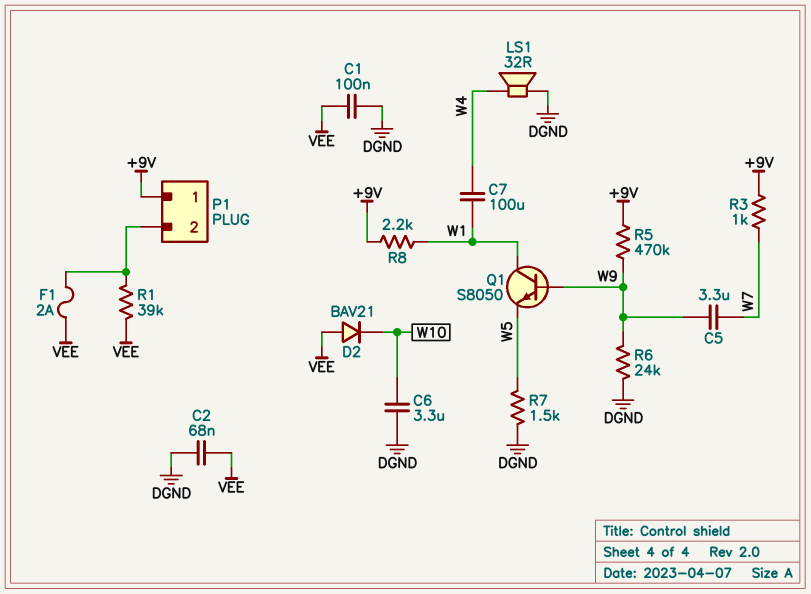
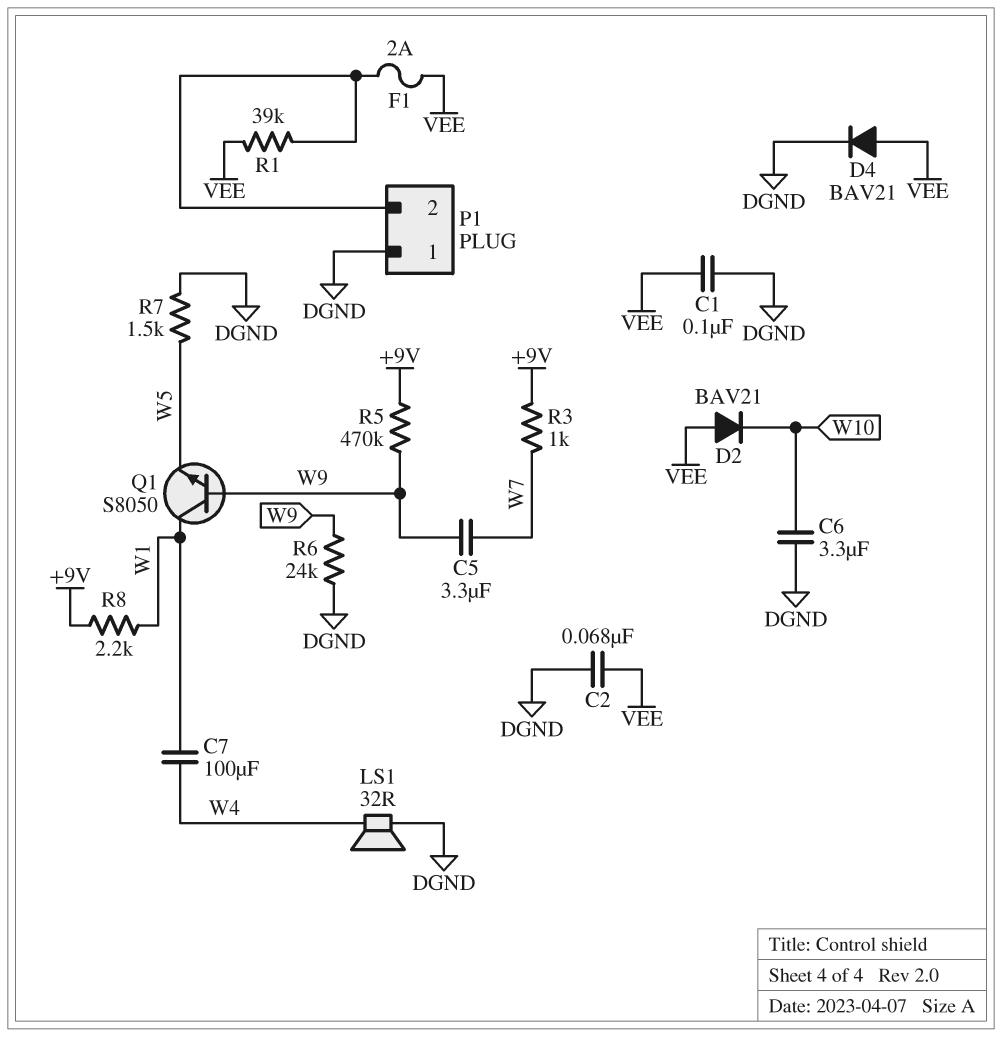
D4: none -> diode BAV21 (A VEE, K DGND)
P1 pin 1: +9V -> DGND

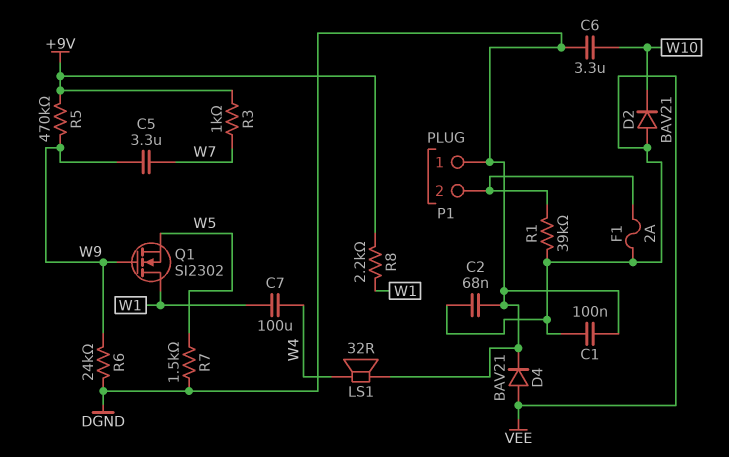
Q1: NPN S8050 (B W9, C W1, E W5) -> NMOS SI2302 (G W9, D W1, S W5)

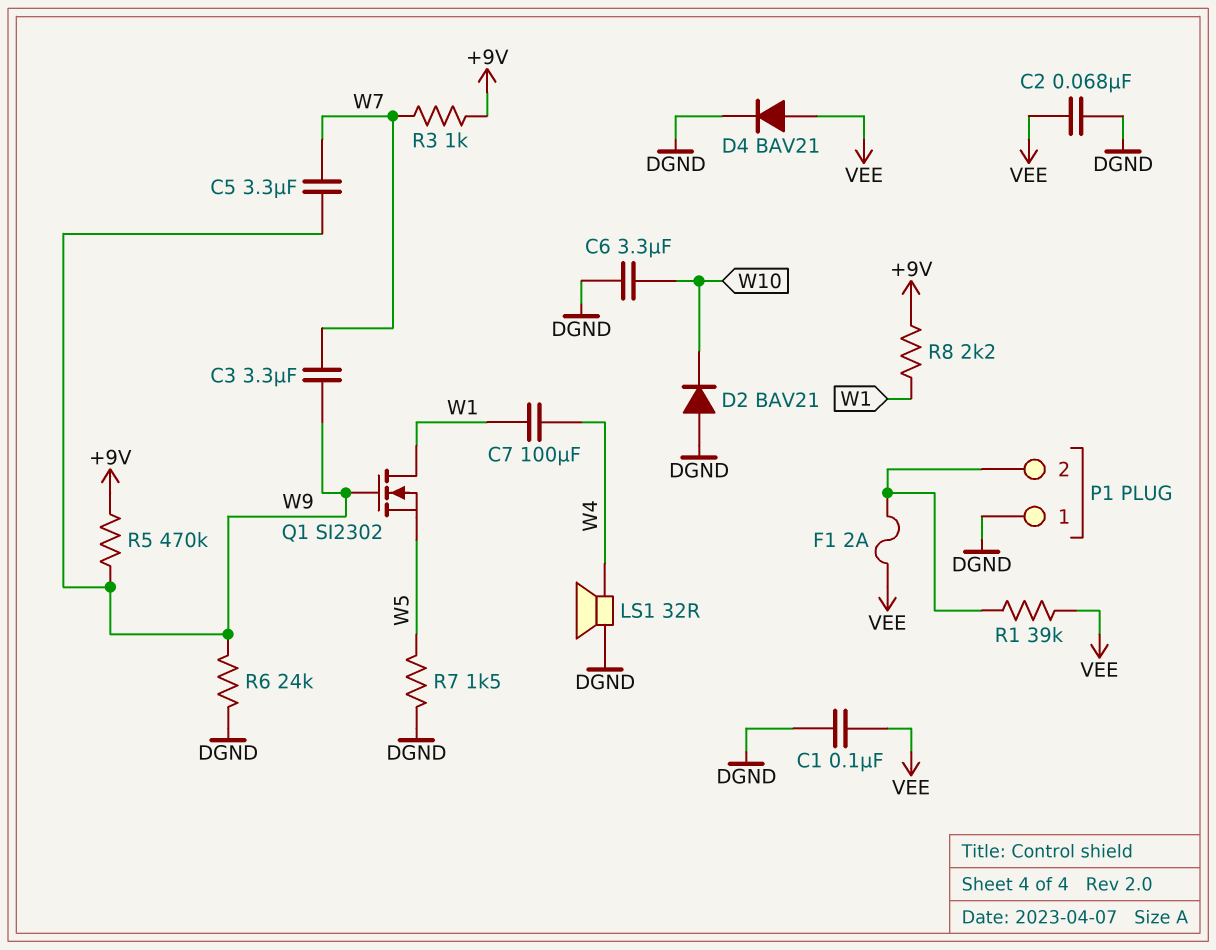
C3: none -> 3.3uF (W7, W9)
D2: diode BAV21 (A VEE, K W10) -> diode BAV21 (A DGND, K W10)

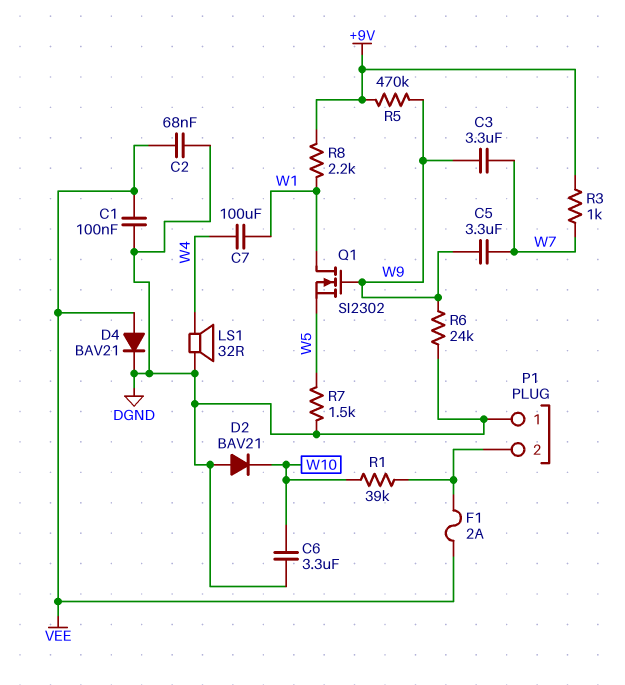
R1: 39k (P1/2, VEE) -> 39k (P1/2, W10)

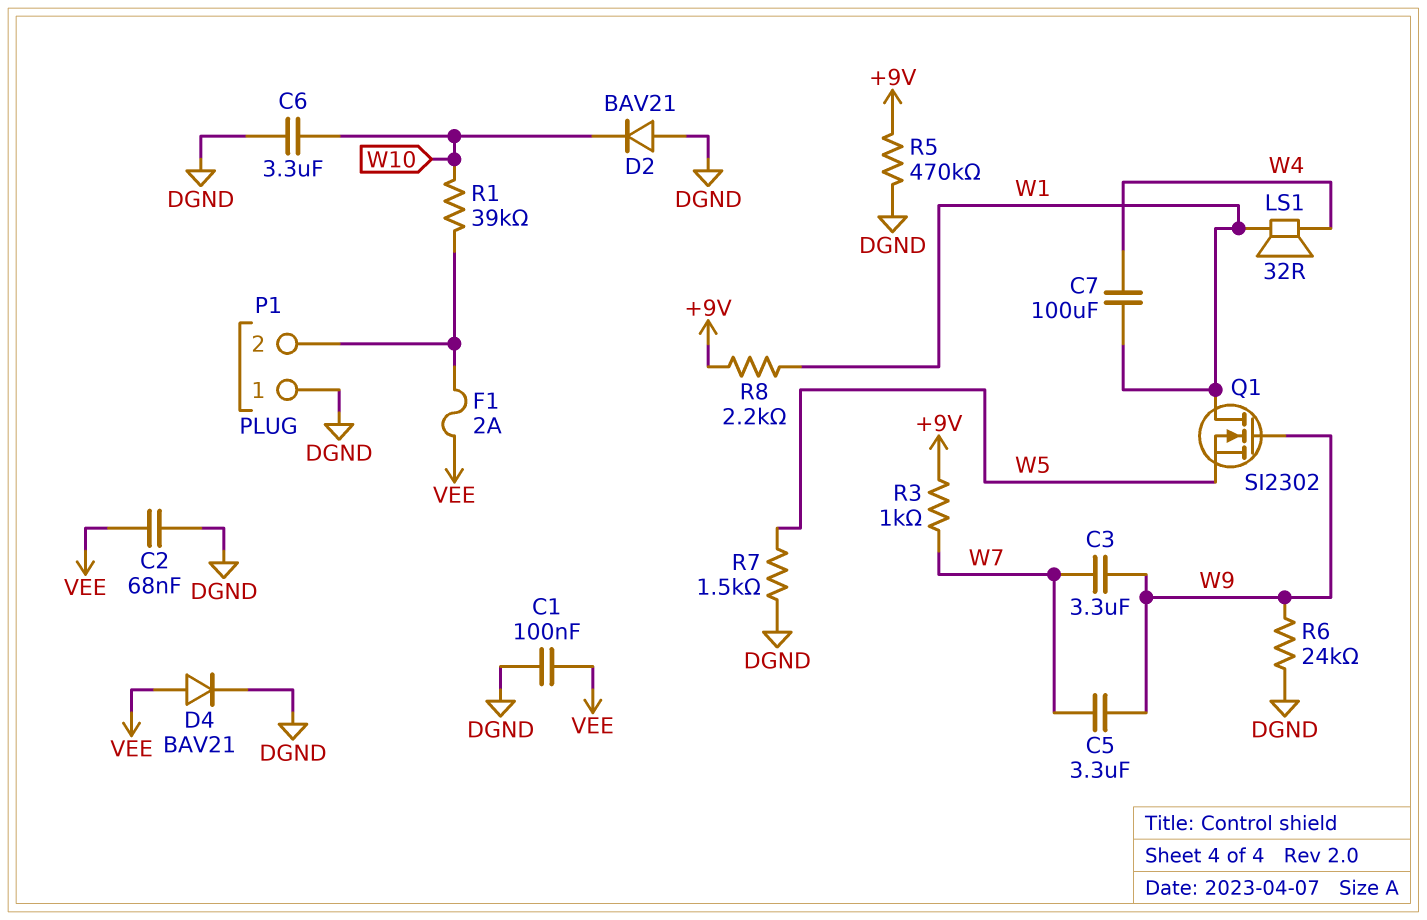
LS1: speaker 32R (DGND, W4) -> speaker 32R (W1, W4)
R5: 470k (+9V, W9) -> 470k (+9V, DGND)

